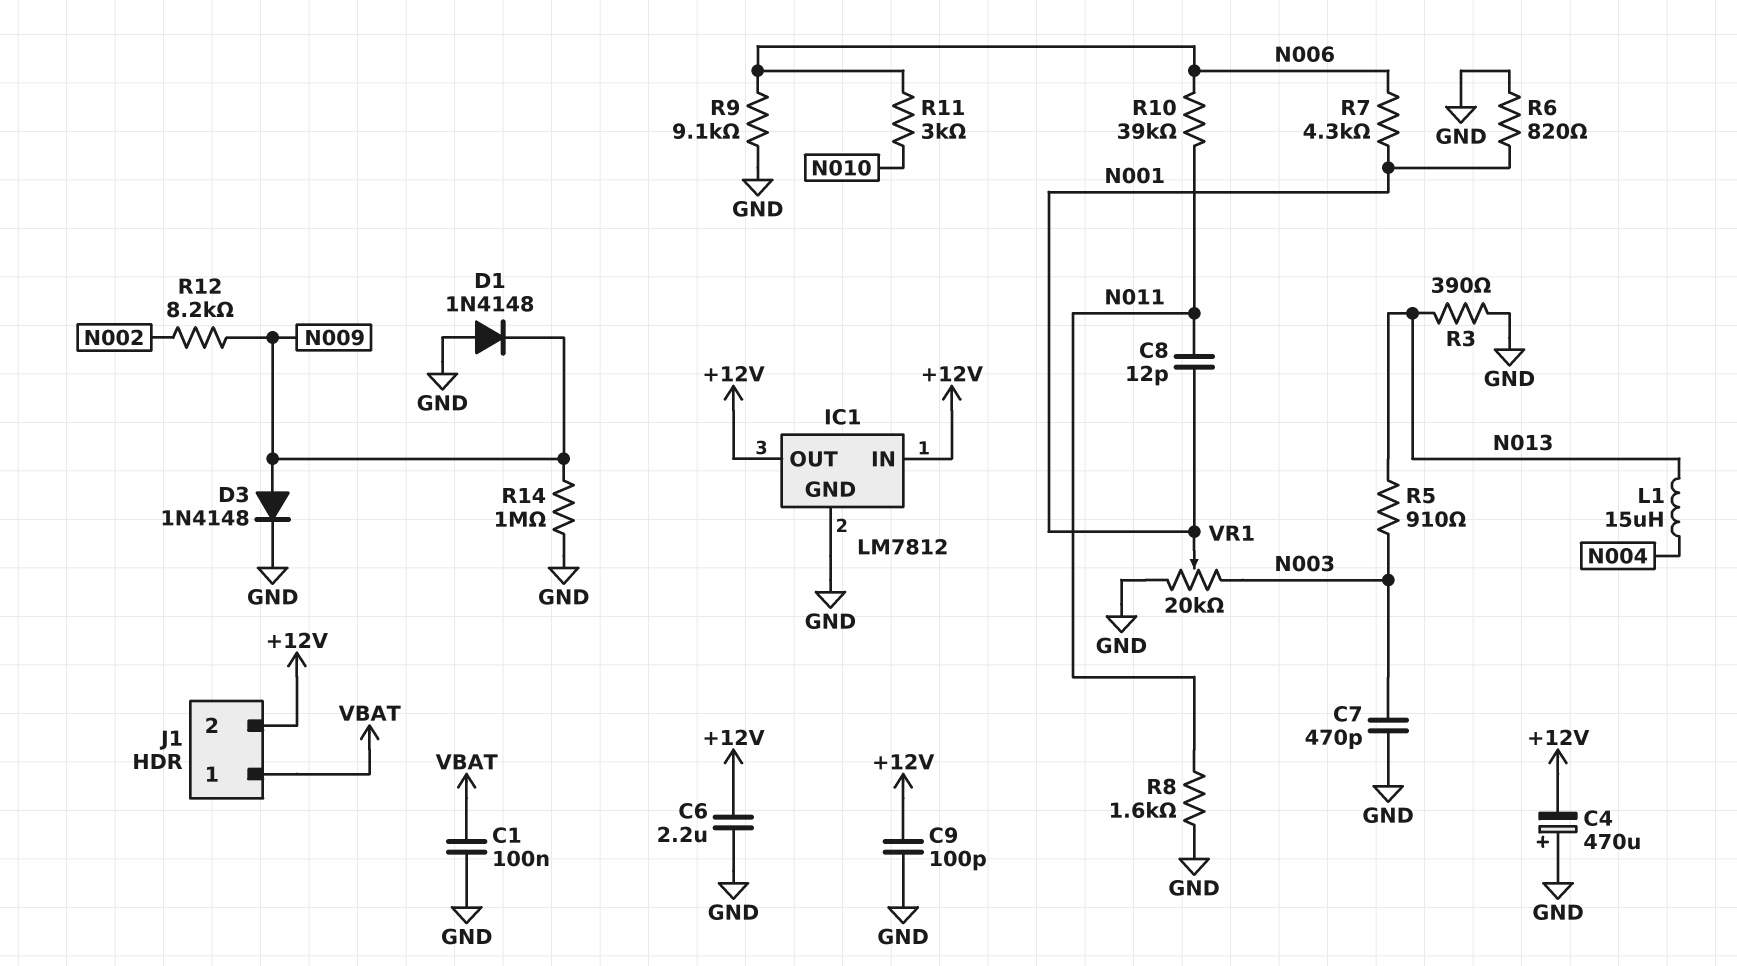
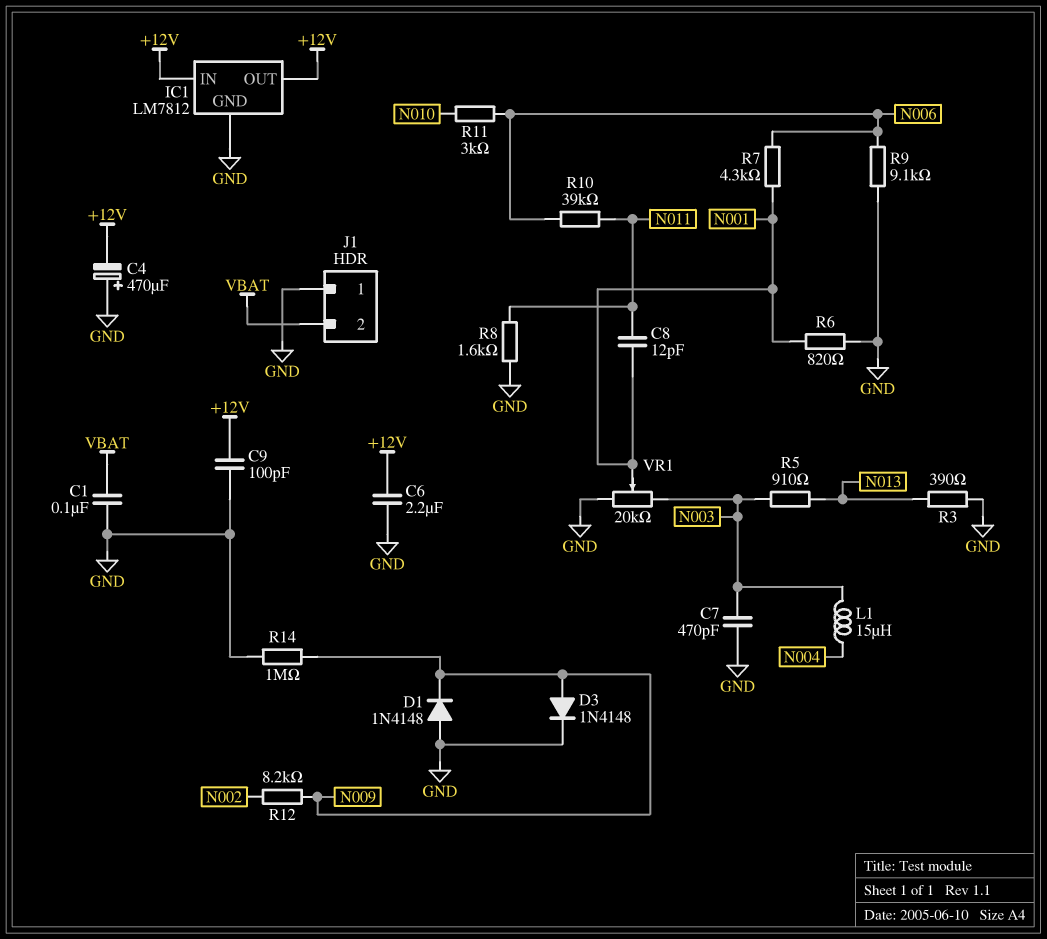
J1 pin 1: VBAT -> GND
J1 pin 2: +12V -> VBAT
L1: 15uH (N004, N013) -> 15uH (N003, N004)

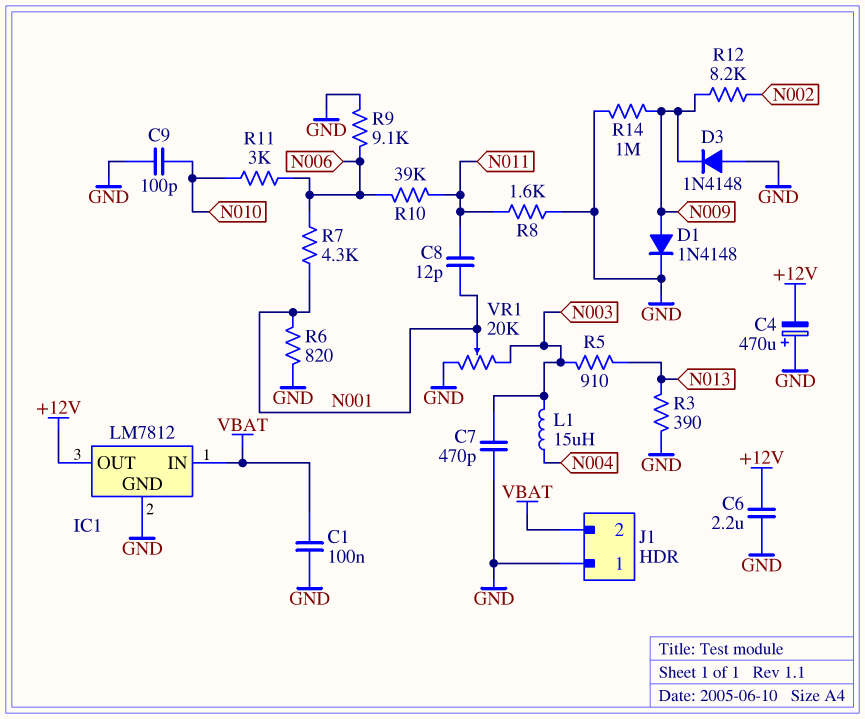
C9: 100pF (+12V, GND) -> 100pF (GND, N010)
D1: diode 1N4148 (A GND, K N009) -> diode 1N4148 (A N009, K GND)
D3: diode 1N4148 (A N009, K GND) -> diode 1N4148 (A GND, K N009)
IC1 pin IN: +12V -> VBAT

